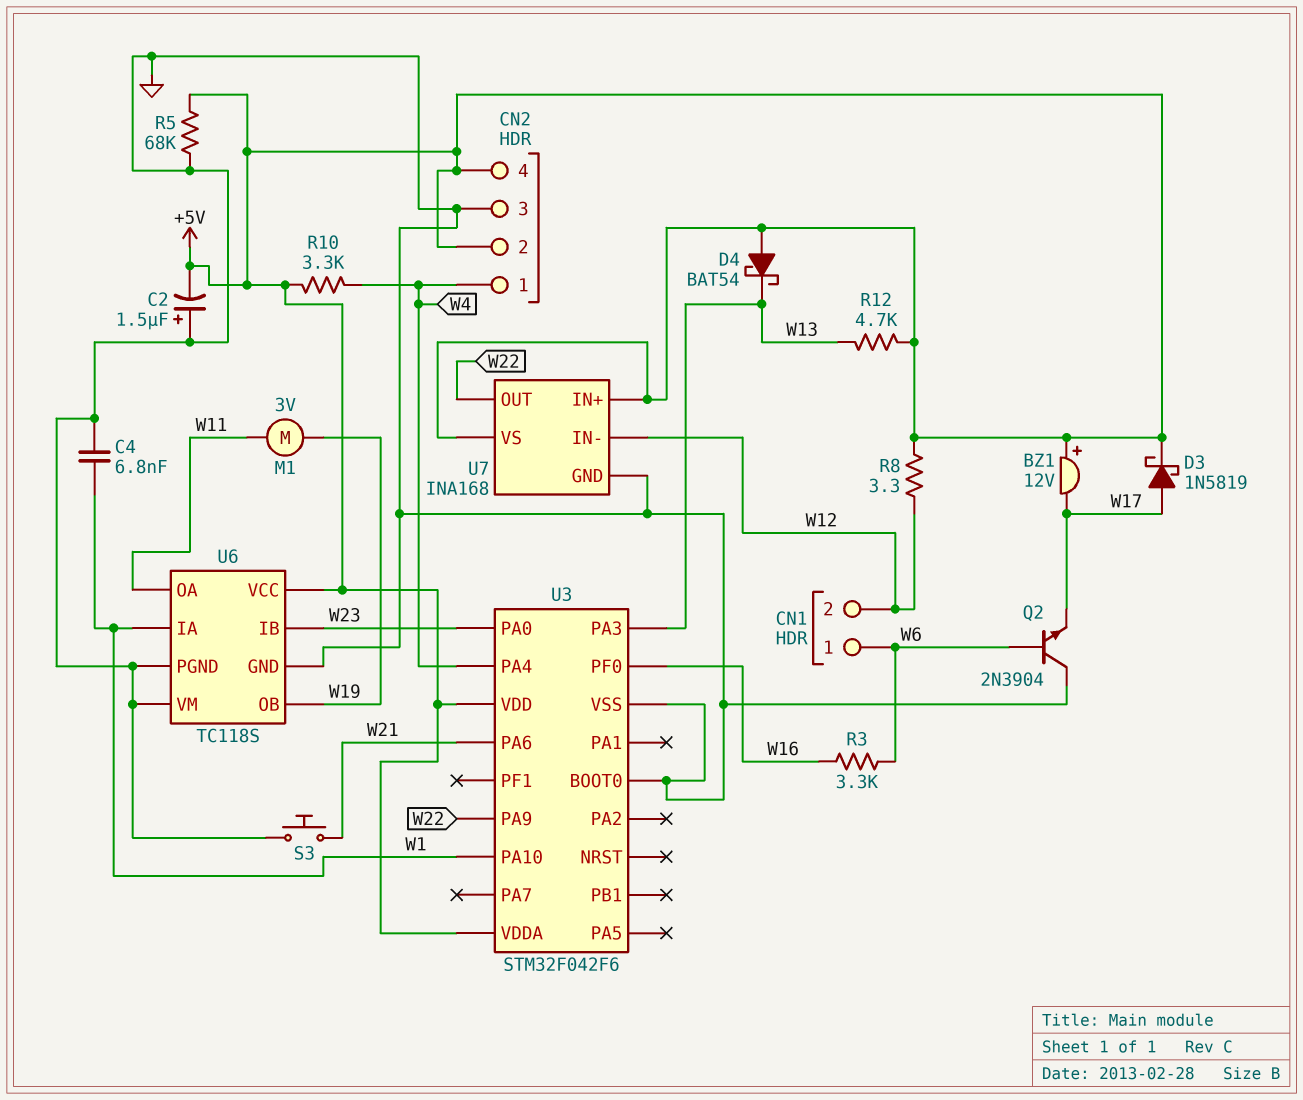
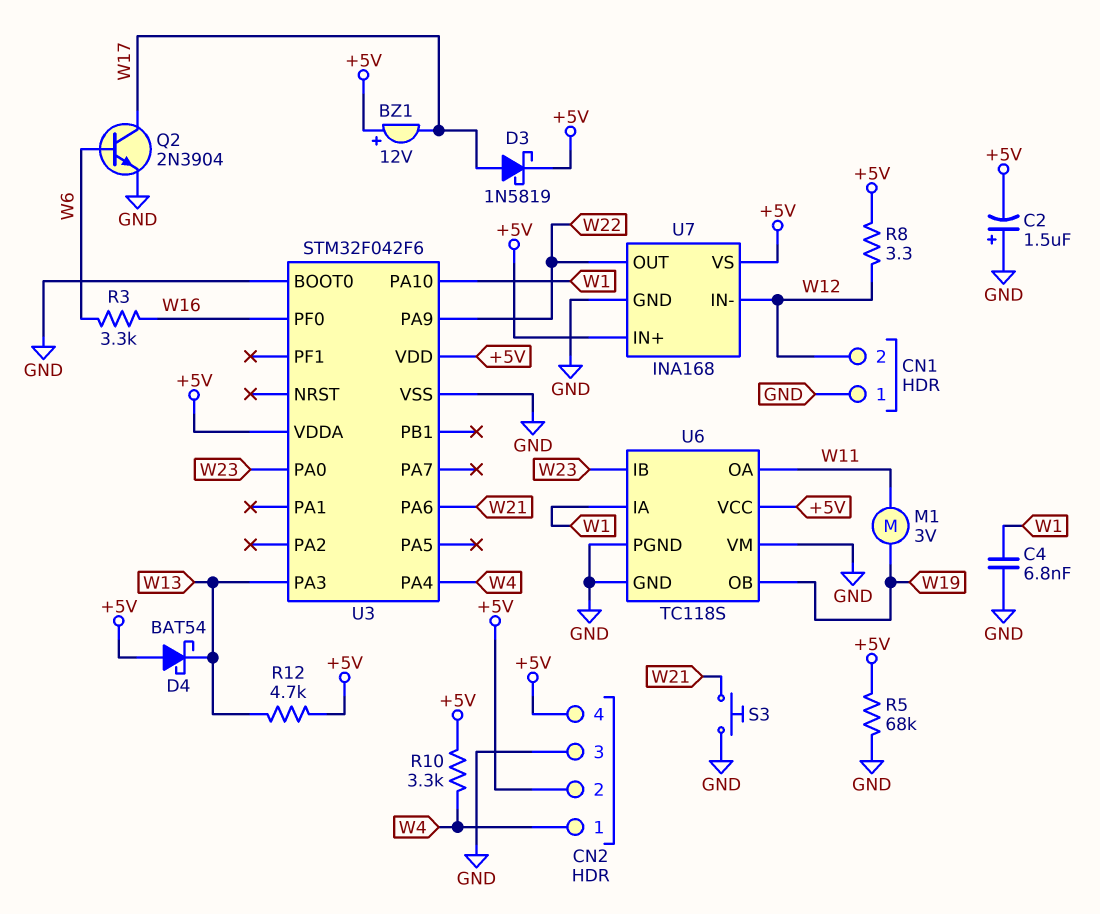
CN1 pin 1: W6 -> GND
Q2: NPN 2N3904 (B W6, C GND, E W17) -> NPN 2N3904 (B W6, C W17, E GND)

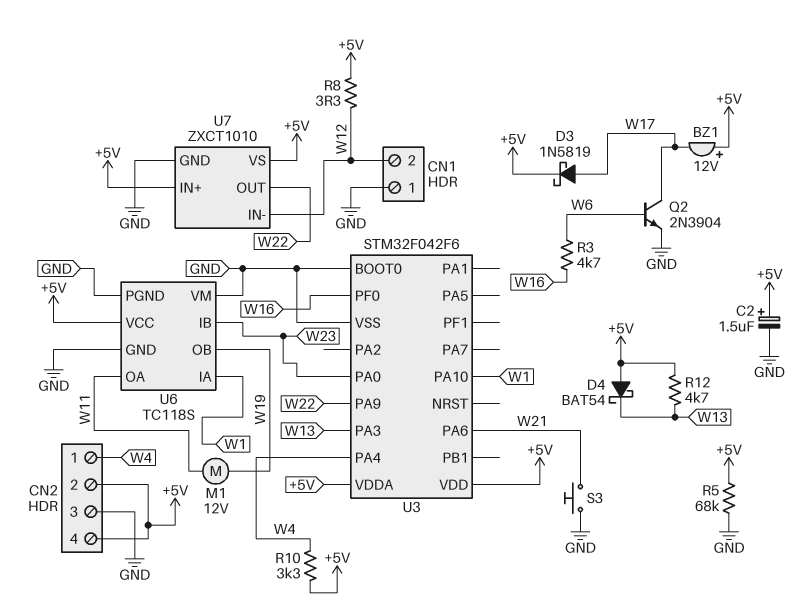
C2: 1.5uF (plus GND, minus +5V) -> 1.5uF (plus +5V, minus GND)
C4: 6.8nF (GND, W1) -> none
M1: motor 3V (W11, W19) -> motor 12V (W11, W19)
R3: 3.3k (W6, W16) -> 4.7k (W6, W16)
U7: INA168 -> ZXCT1010

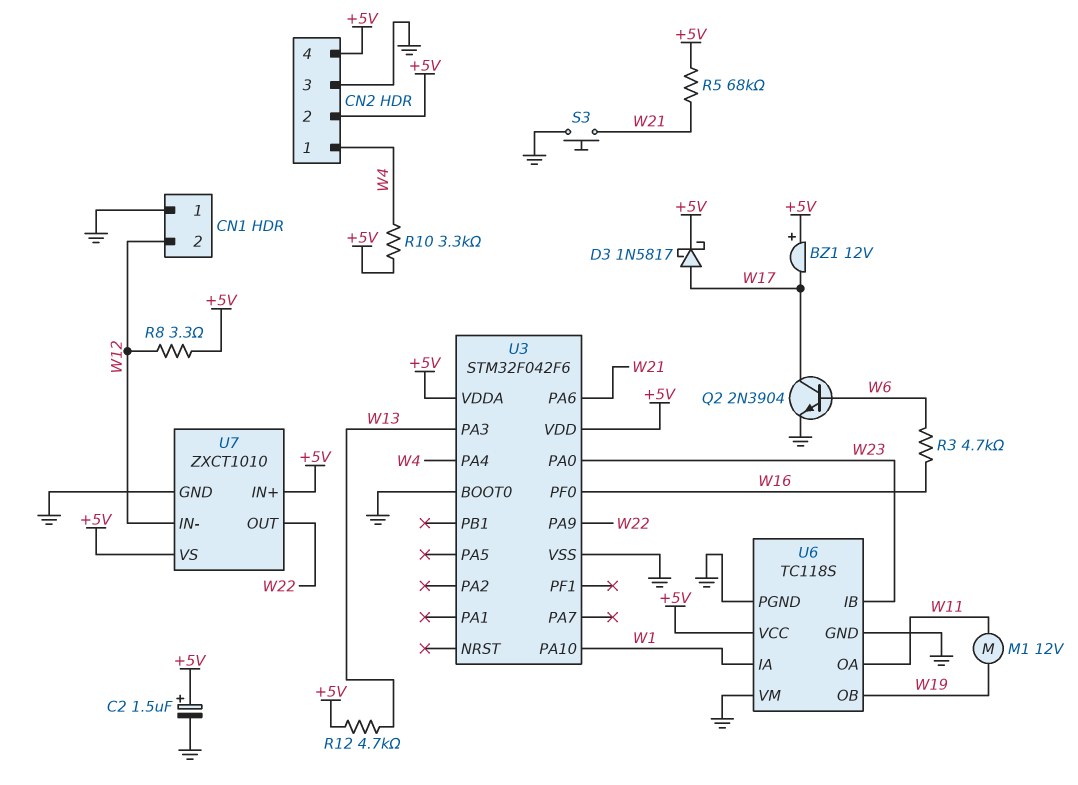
D3: schottky 1N5819 (A W17, K +5V) -> schottky 1N5817 (A W17, K +5V)
D4: schottky BAT54 (A +5V, K W13) -> none
R5: 68k (+5V, GND) -> 68k (+5V, W21)

